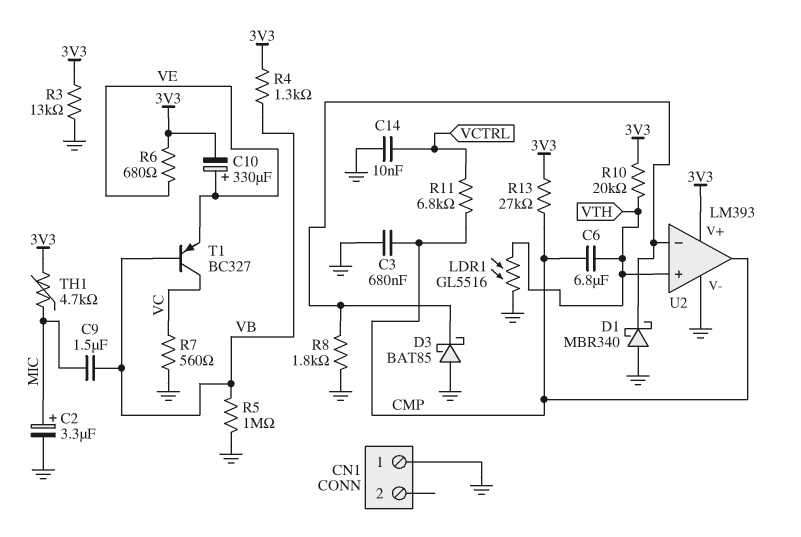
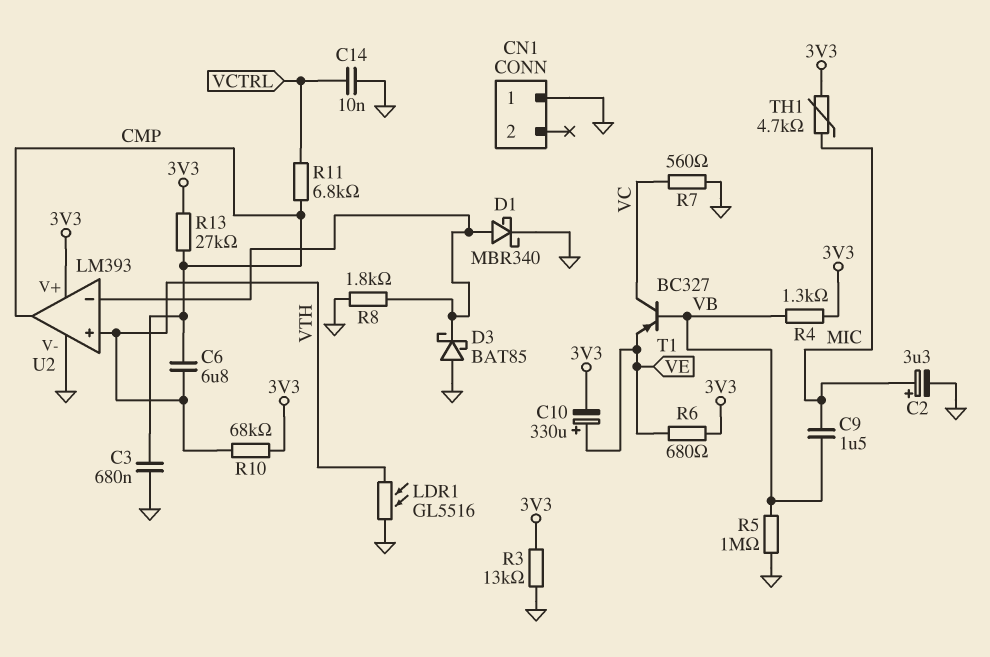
D1: schottky MBR340 (A GND, K U2/in-) -> schottky MBR340 (A U2/in-, K GND)
R10: 20k (3V3, VTH) -> 68k (3V3, VTH)

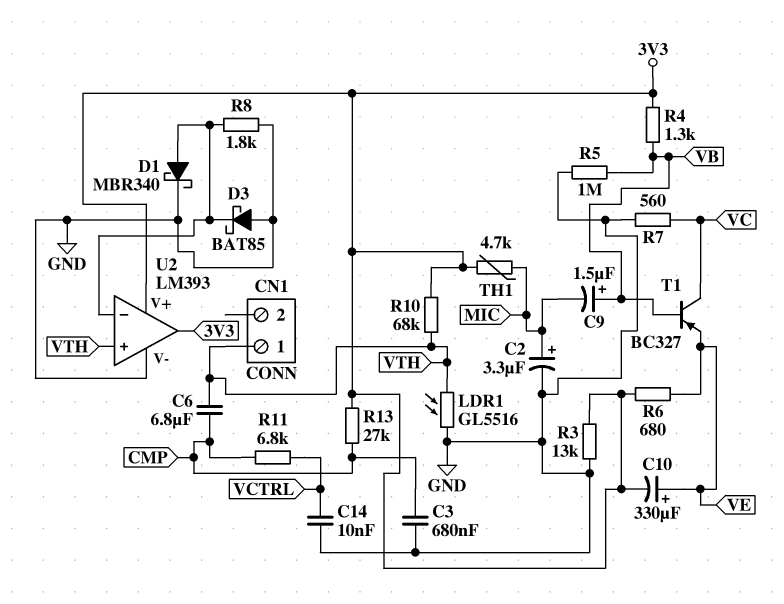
C9: 1.5uF (MIC, VB) -> 1.5uF (plus VB, minus MIC)
CN1 pin 1: GND -> VTH
U2 pin out: CMP -> 3V3

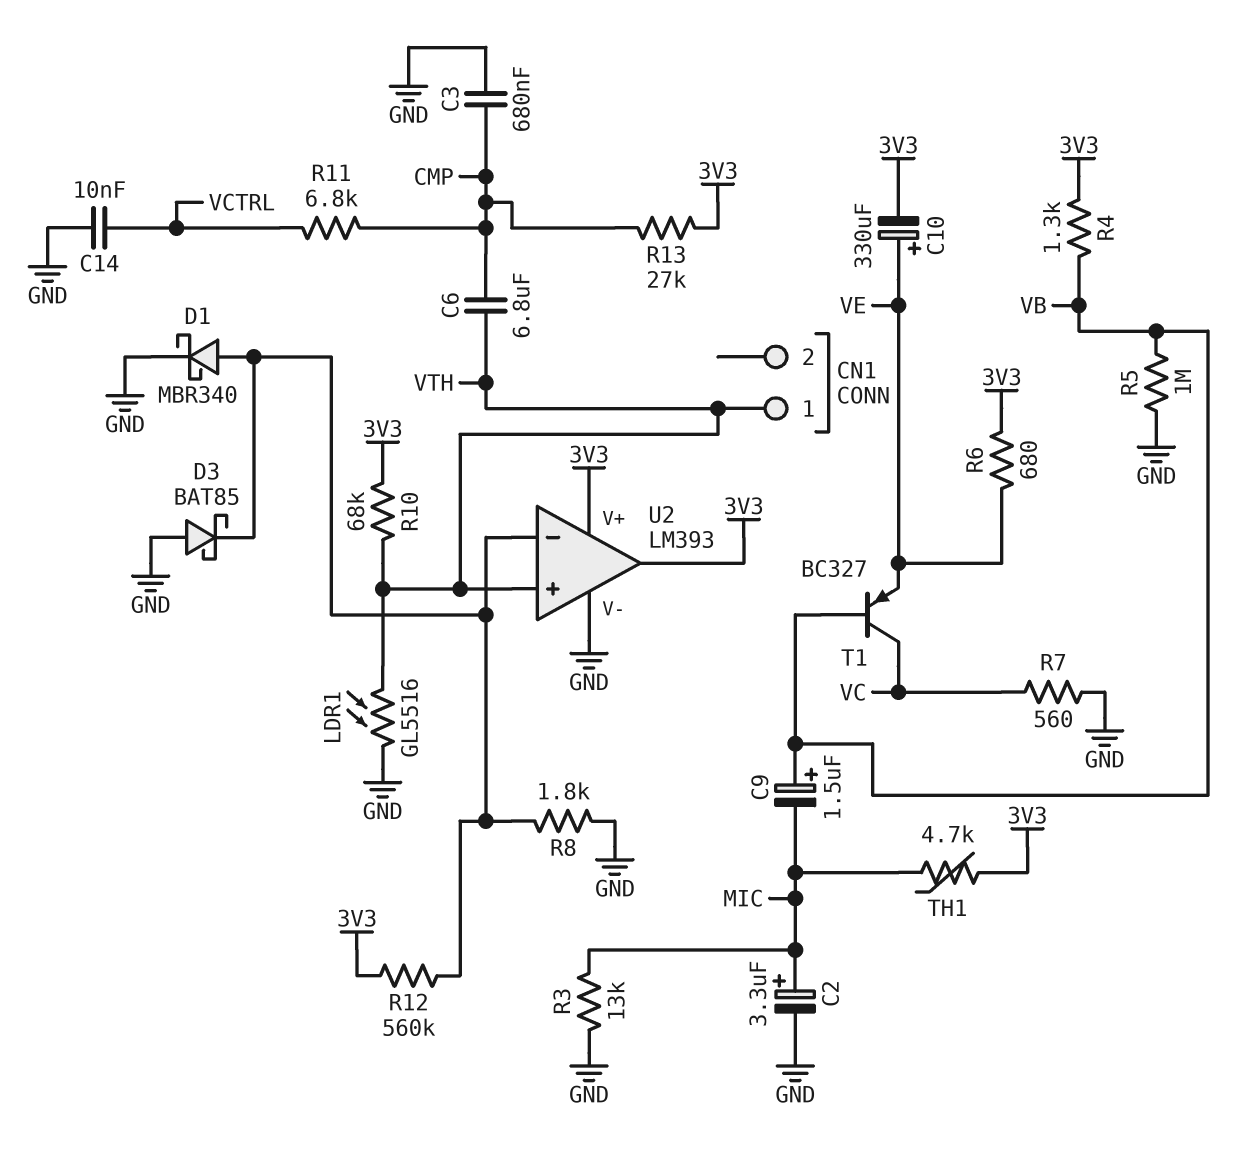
R3: 13k (3V3, GND) -> 13k (GND, MIC)
R12: none -> 560k (3V3, U2/in-)

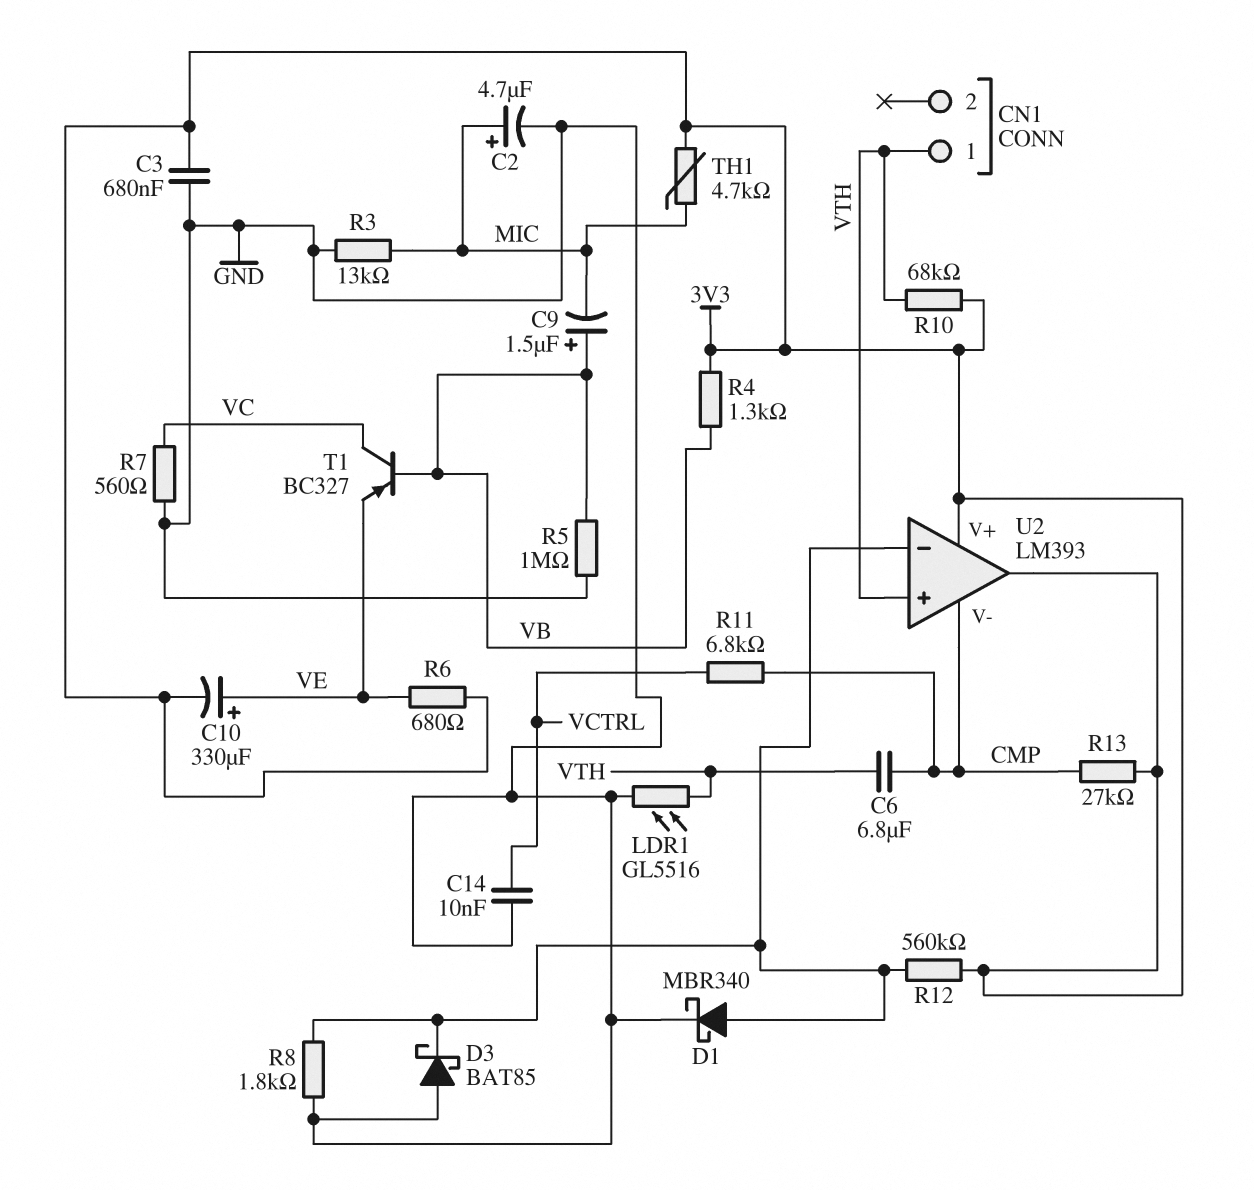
C2: 3.3uF (plus MIC, minus GND) -> 4.7uF (plus MIC, minus GND)
C3: 680nF (CMP, GND) -> 680nF (3V3, GND)
U2 pin V-: GND -> CMP

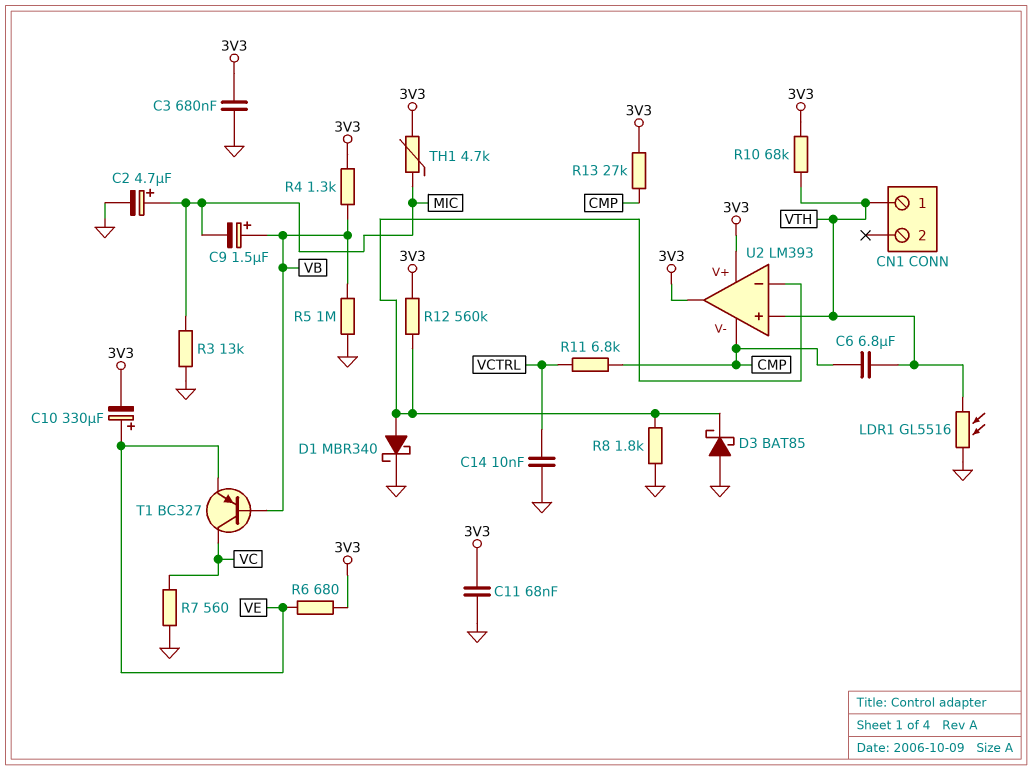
C11: none -> 68nF (3V3, GND)

